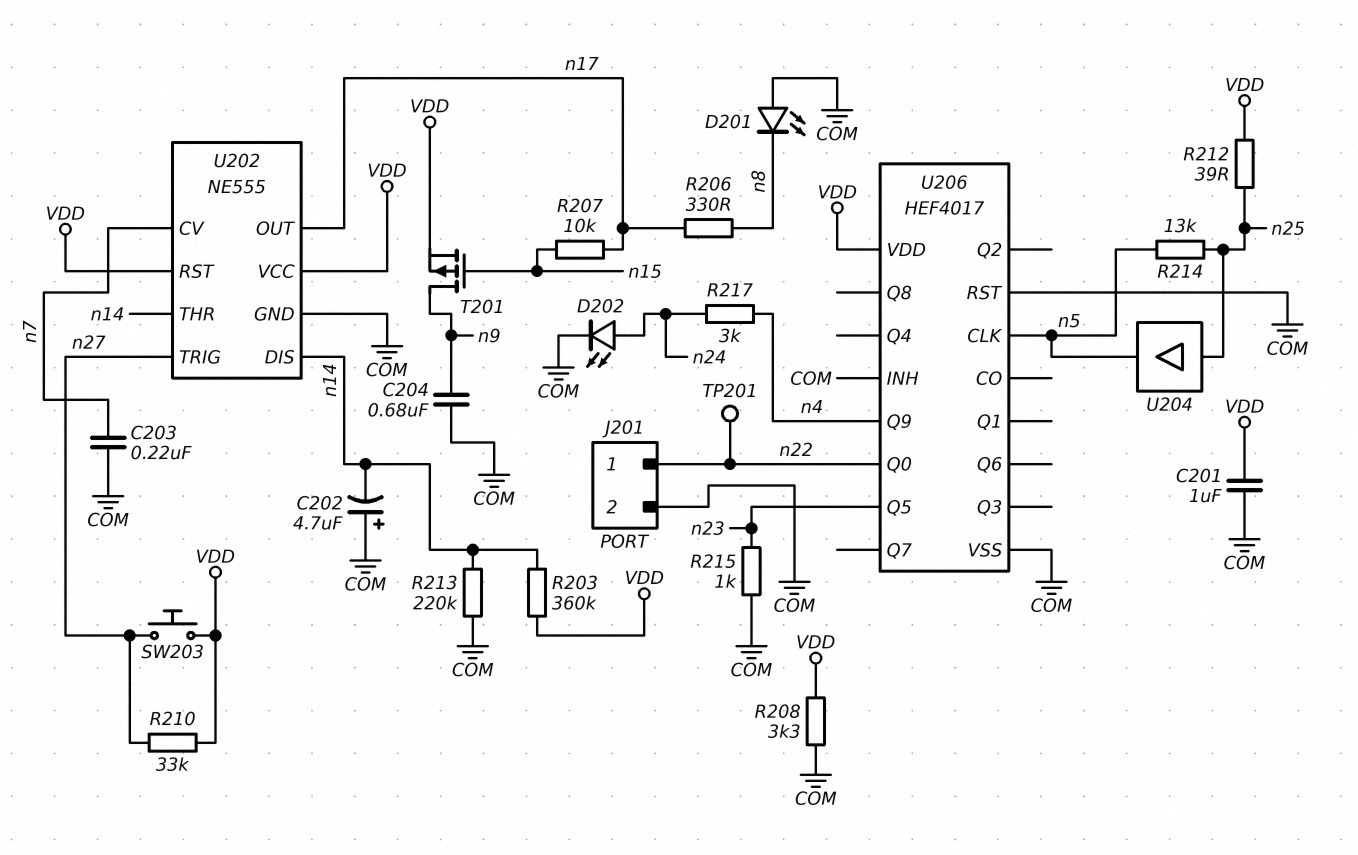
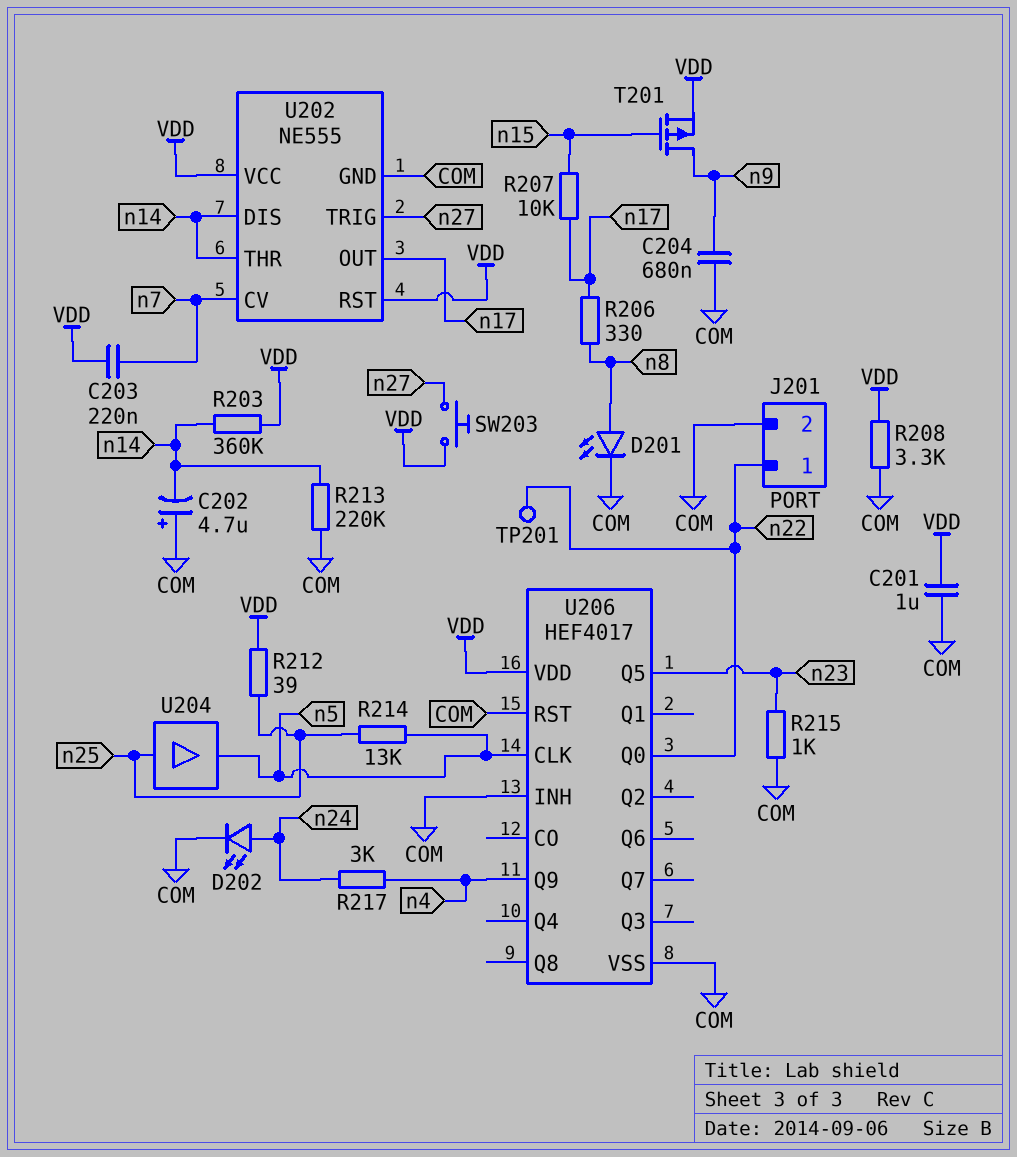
C203: 220nF (COM, n7) -> 220nF (VDD, n7)
D201: LED (A COM, K n8) -> LED (A n8, K COM)
R210: 33k (VDD, n27) -> none

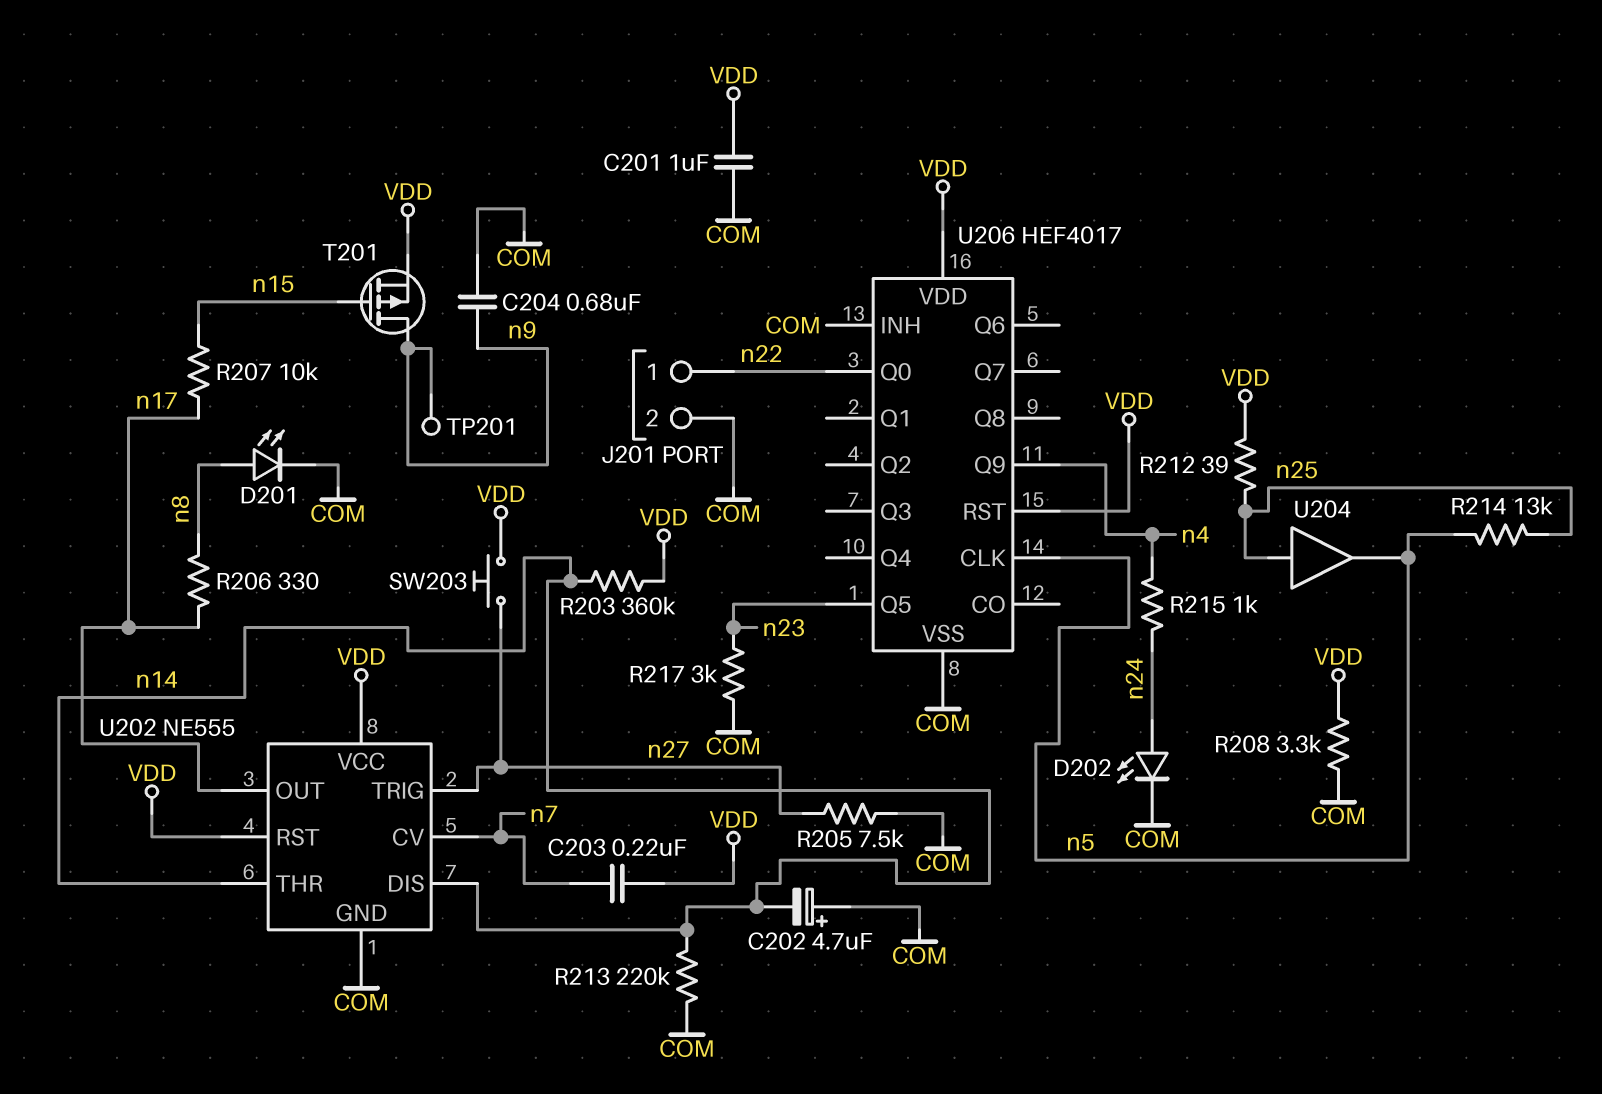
R205: none -> 7.5k (COM, n27)
R215: 1k (COM, n23) -> 1k (n4, n24)
R217: 3k (n4, n24) -> 3k (COM, n23)
TP201: test point (n22) -> test point (n9)
U206 pin RST: COM -> VDD

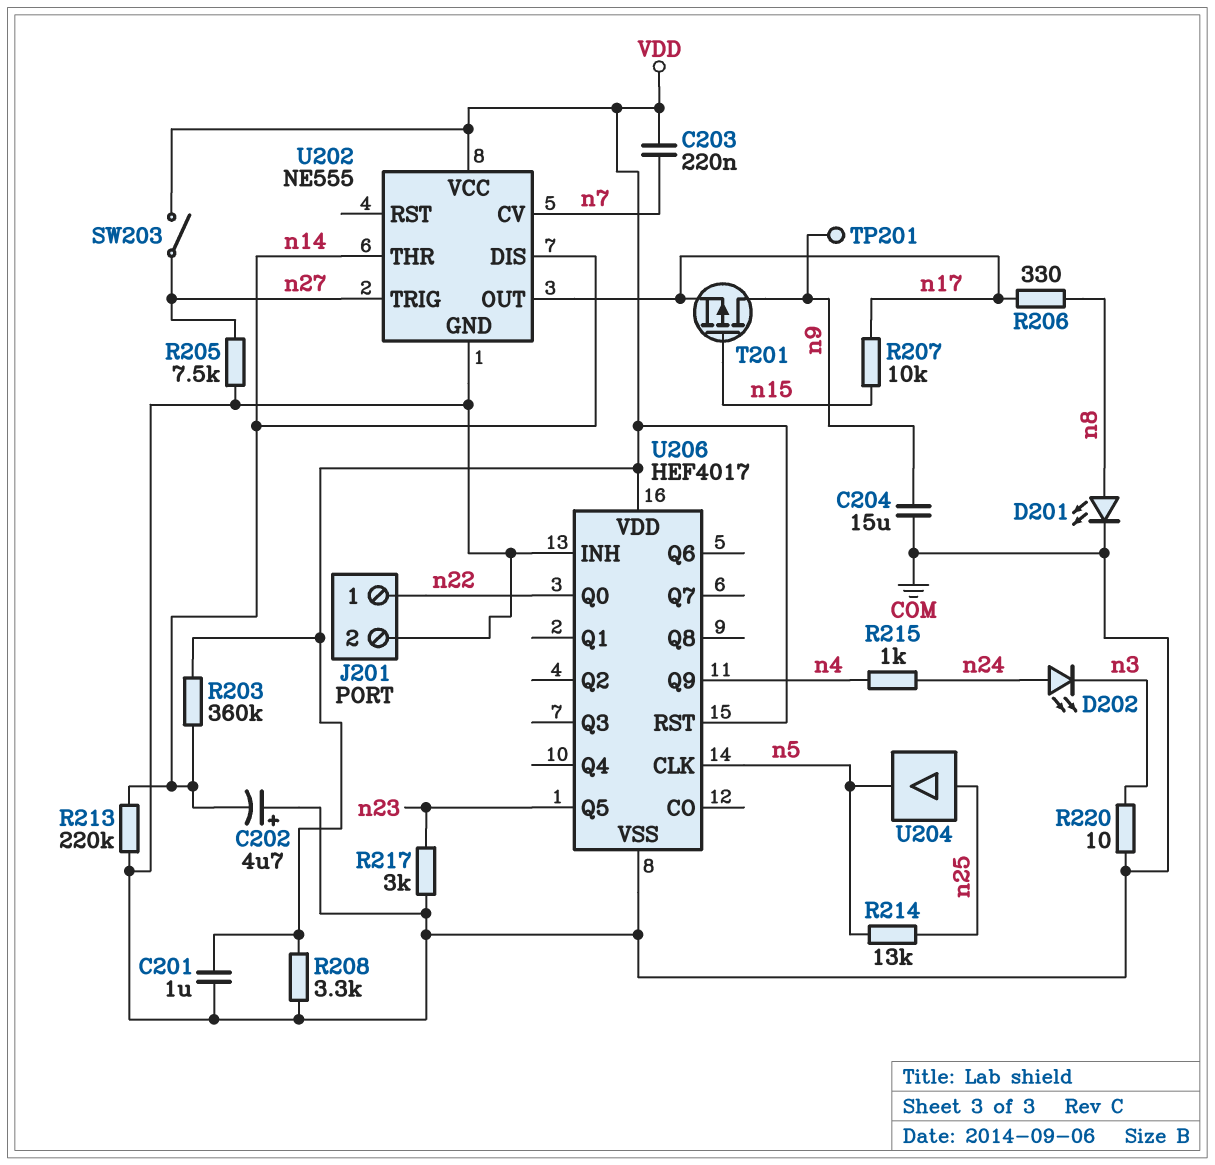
C204: 680nF (COM, n9) -> 15uF (COM, n9)
D202: LED (A n24, K COM) -> LED (A n24, K n3)
R212: 39 (VDD, n25) -> none
R220: none -> 10 (COM, n3)
SW203: button (VDD, n27) -> switch (VDD, n27)
T201: PMOS (G n15, D n9, S VDD) -> PMOS (G n15, D n9, S n17)
U202 pin RST: VDD -> none

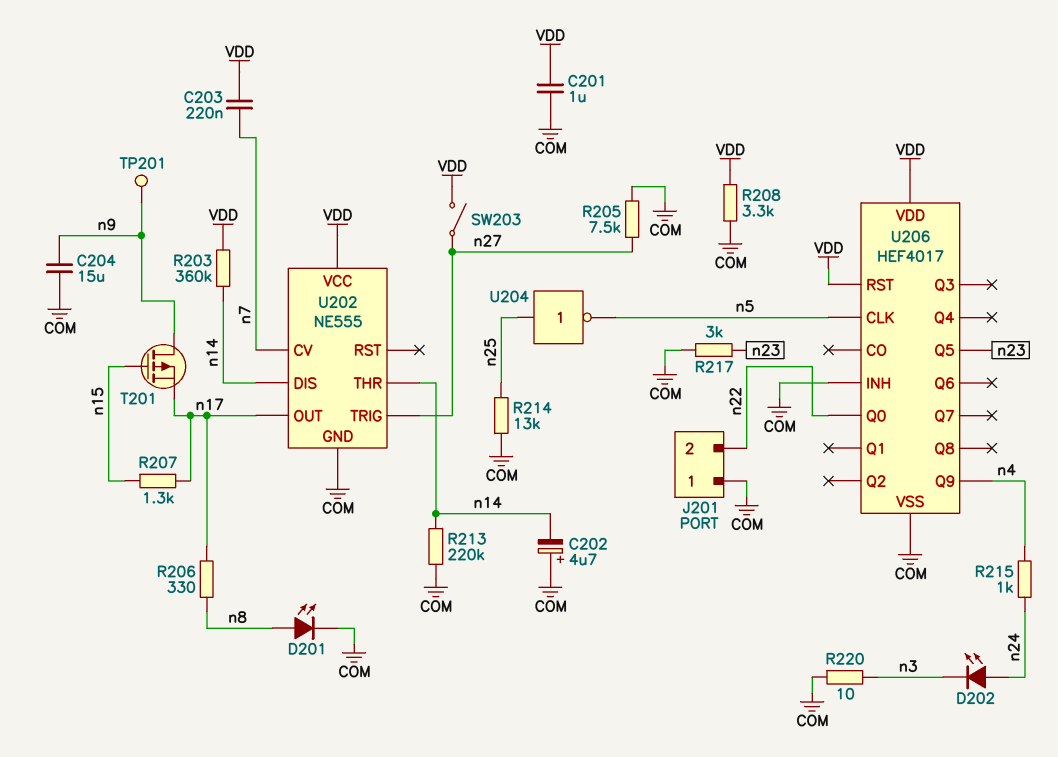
J201 pin 1: n22 -> COM
J201 pin 2: COM -> n22
R207: 10k (n15, n17) -> 1.3k (n15, n17)
R214: 13k (n5, n25) -> 13k (COM, n25)
U204: buffer (in n25, out n5) -> NOT (in n25, out n5)

